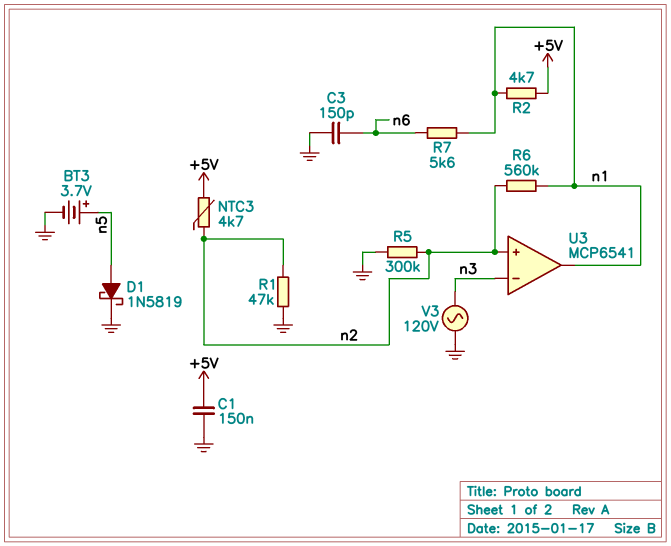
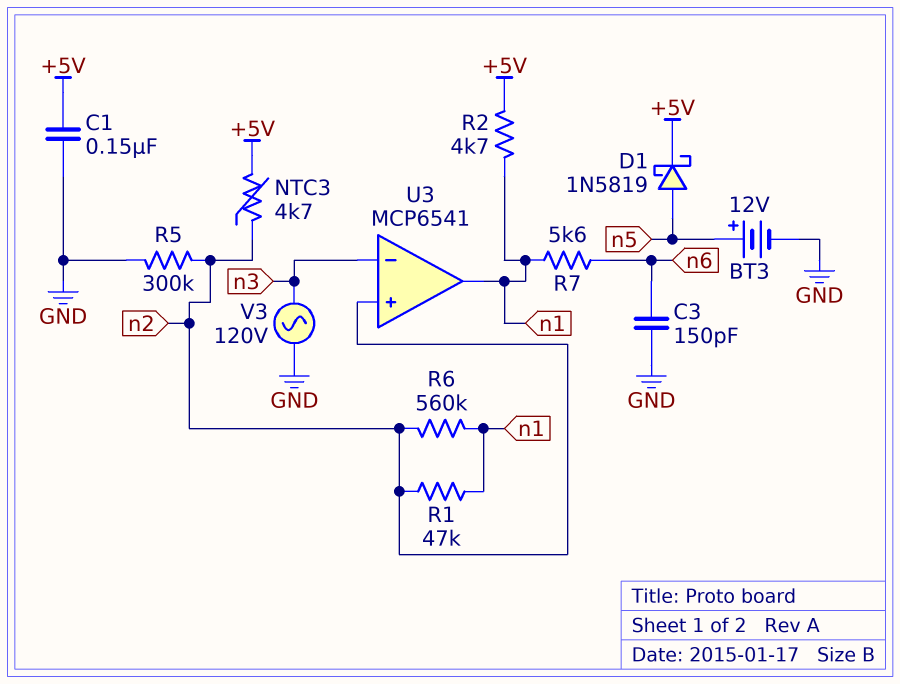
BT3: 3.7V (plus n5, minus GND) -> 12V (plus n5, minus GND)
D1: schottky 1N5819 (A n5, K GND) -> schottky 1N5819 (A n5, K +5V)
R1: 47k (GND, n2) -> 47k (n1, n2)

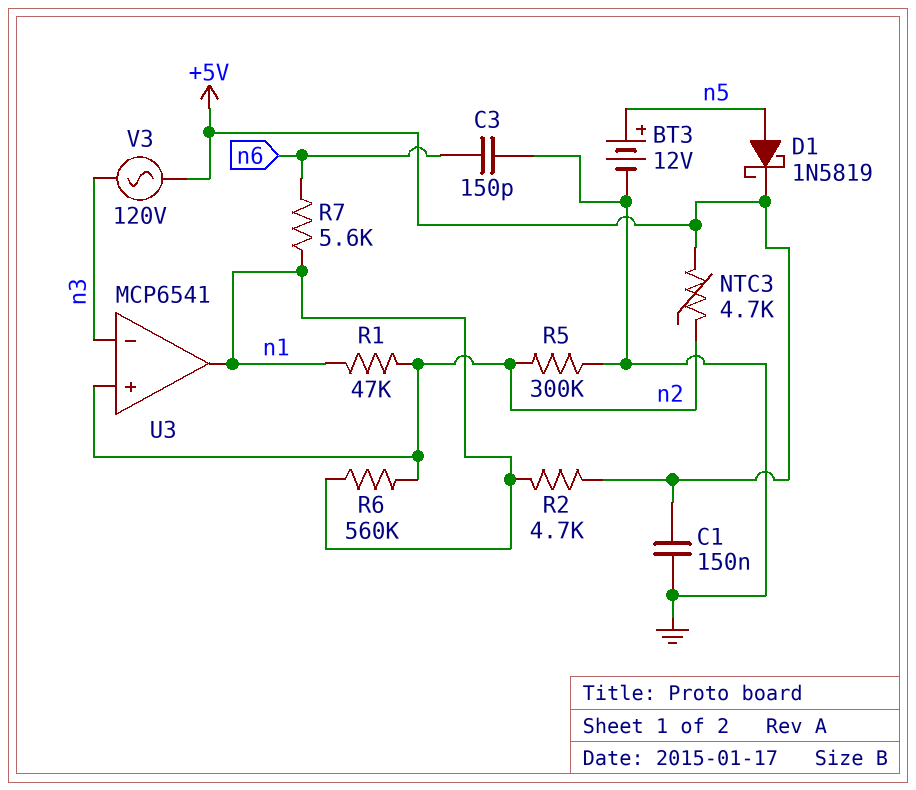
V3: AC 120V (GND, n3) -> AC 120V (+5V, n3)

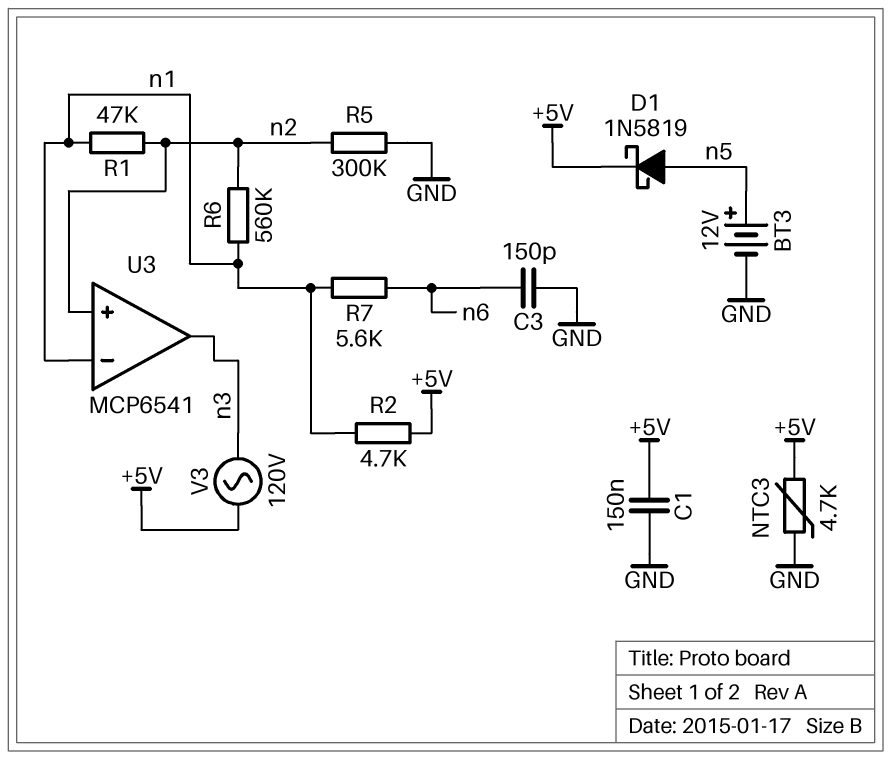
NTC3: 4.7k (+5V, n2) -> 4.7k (+5V, GND)
U3 pin in-: n3 -> n1
U3 pin out: n1 -> n3

